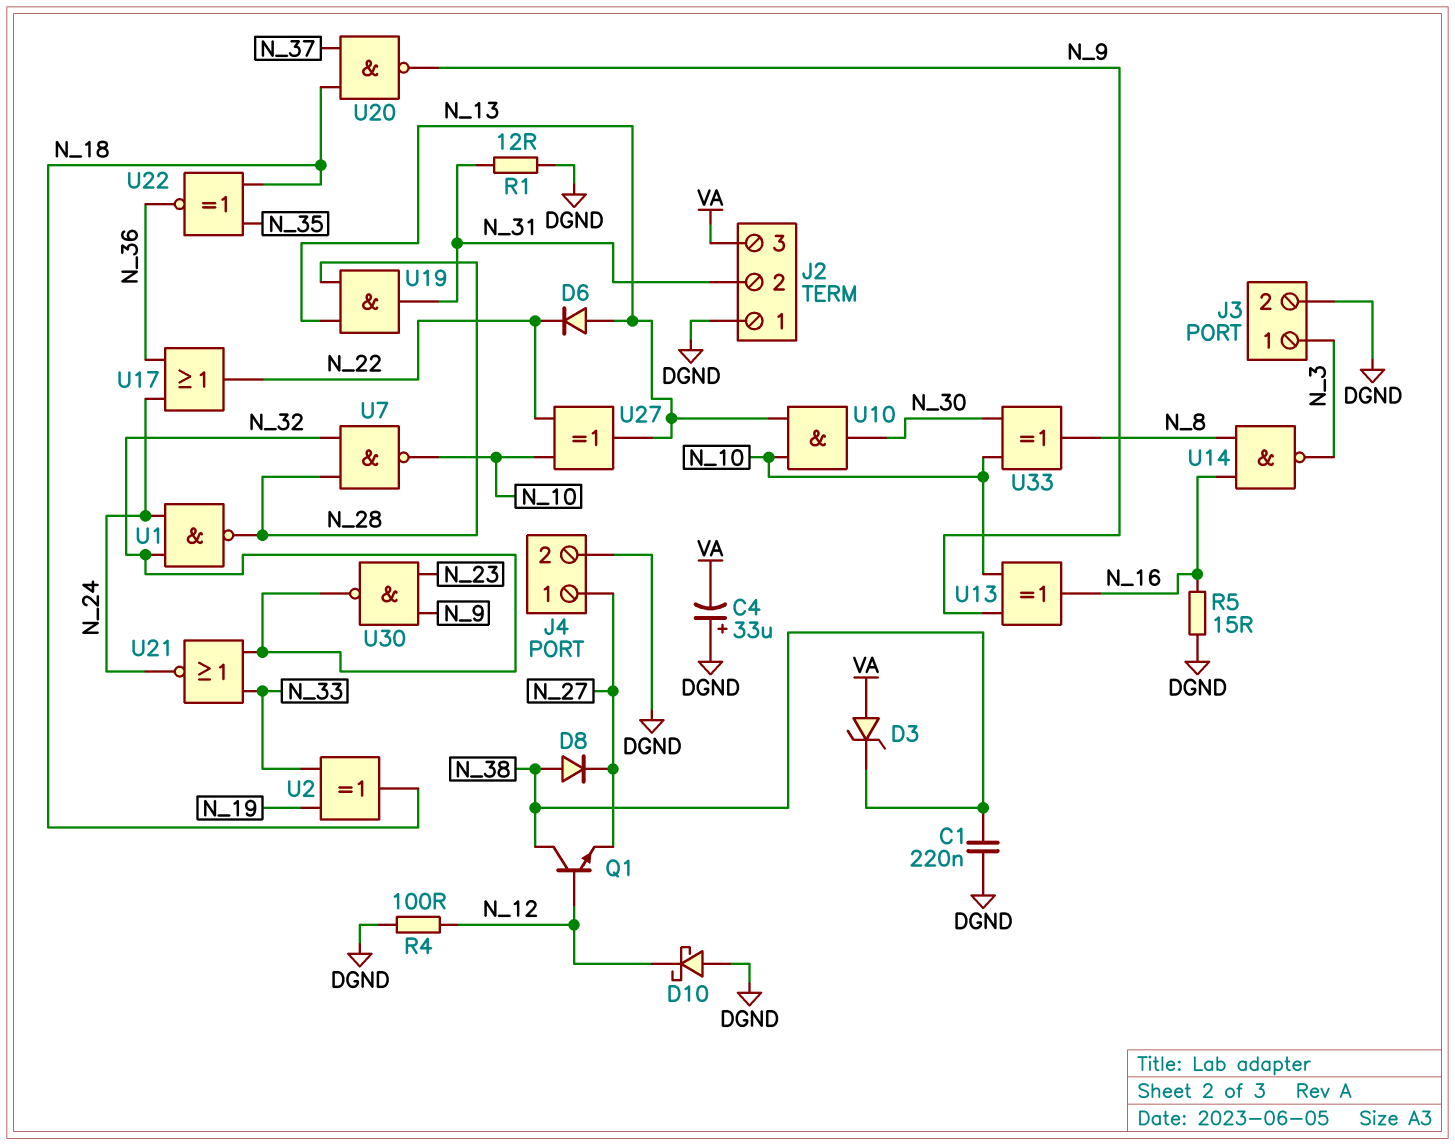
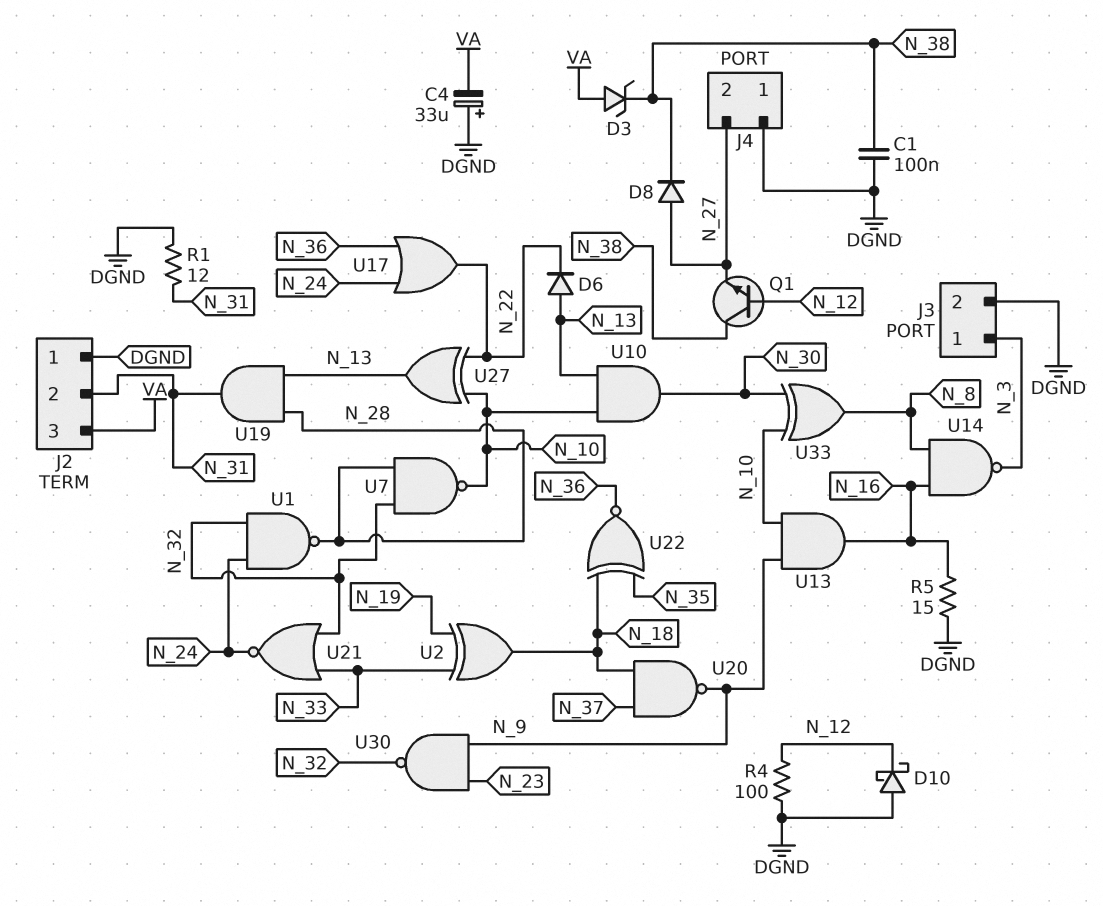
C1: 220nF (DGND, N_38) -> 100nF (DGND, N_38)
D8: diode (A N_38, K N_27) -> diode (A N_27, K N_38)
J4 pin 1: N_27 -> DGND
J4 pin 2: DGND -> N_27
U13: XOR (in N_9, in N_10, out N_16) -> AND (in N_9, in N_10, out N_16)

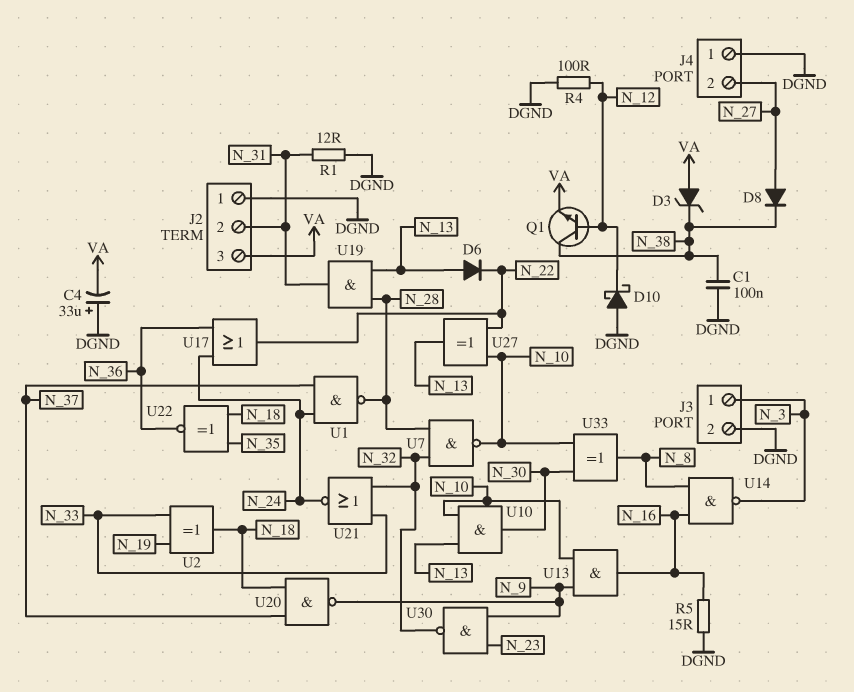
Q1: NPN (B N_12, C N_38, E N_27) -> NPN (B N_12, C N_38, E VA)
U1: NAND (in N_24, in N_32, out N_28) -> NAND (in N_24, in N_37, out N_28)

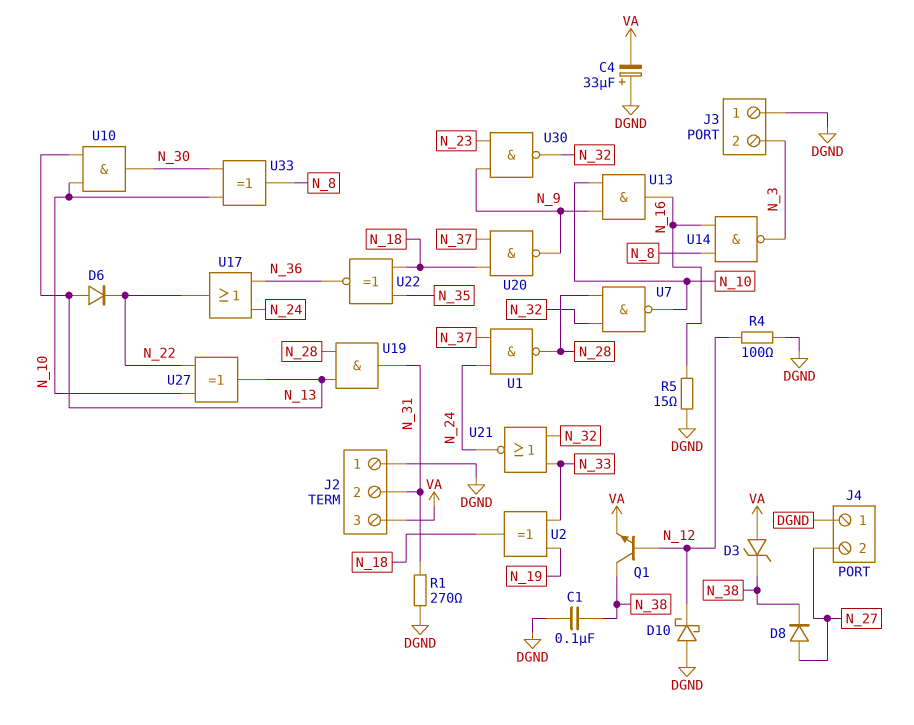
J3 pin 1: N_3 -> DGND
J3 pin 2: DGND -> N_3
R1: 12 (DGND, N_31) -> 270 (DGND, N_31)

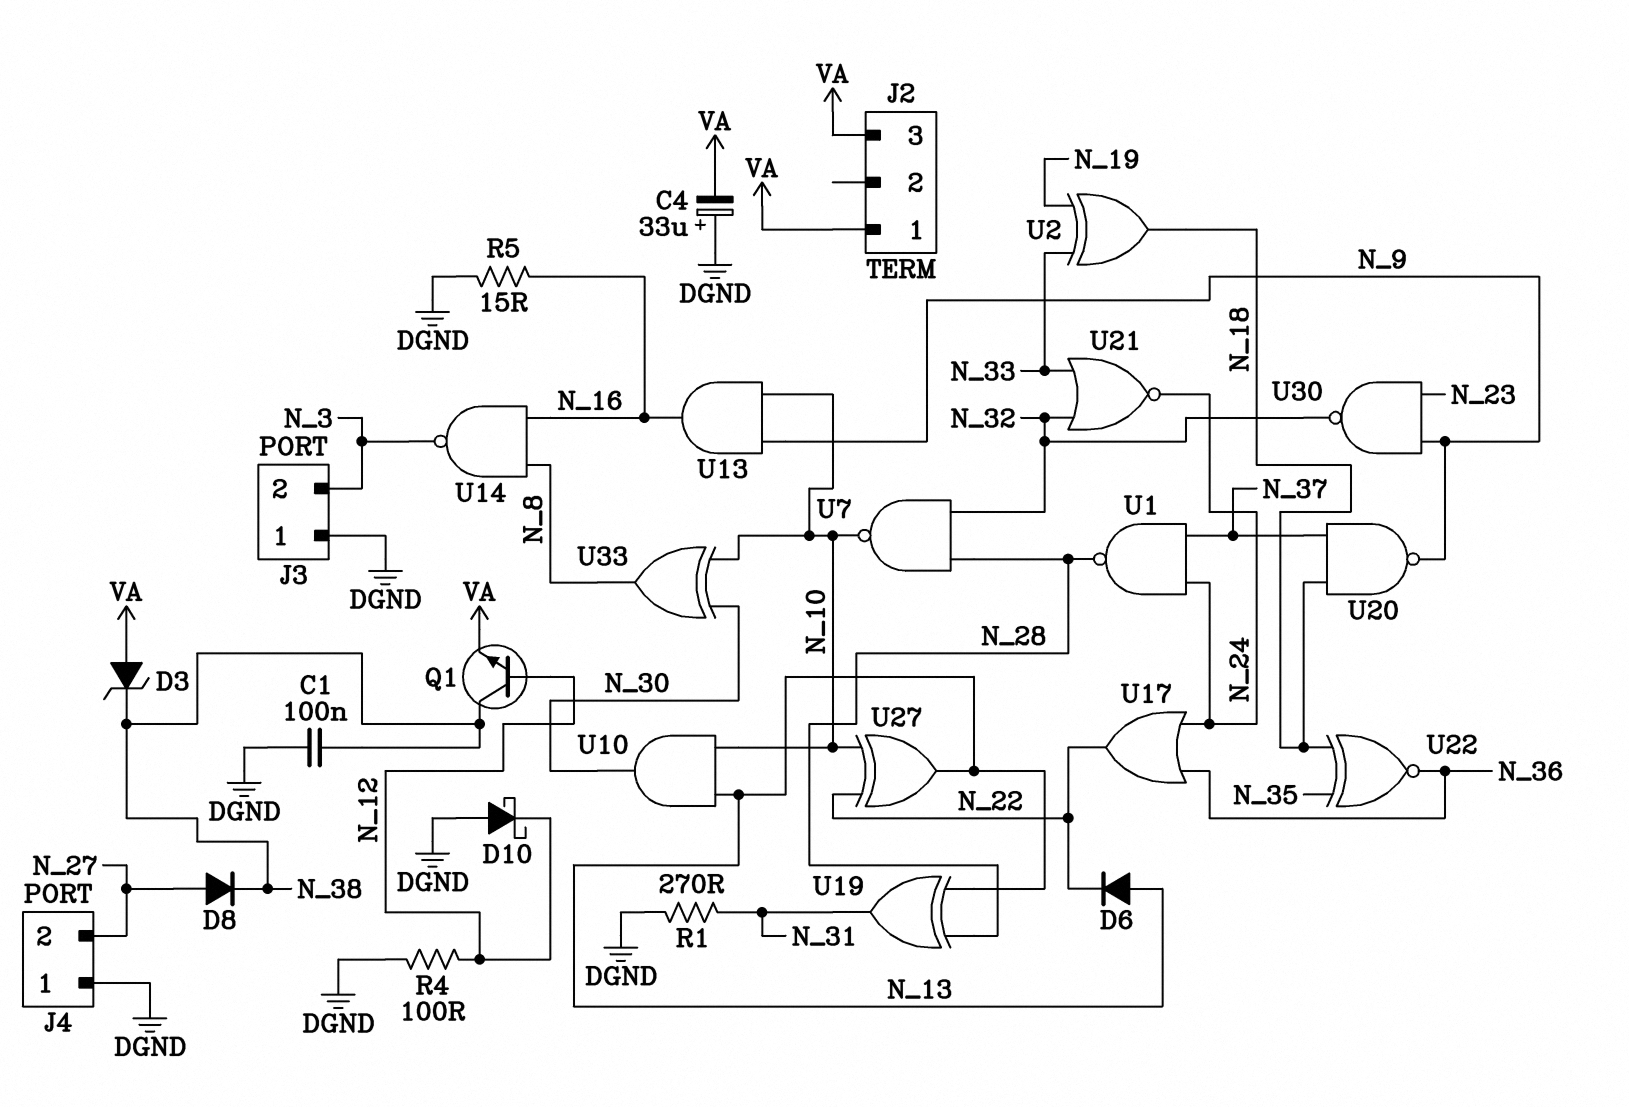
J2 pin 1: DGND -> VA
J2 pin 2: N_31 -> none
U19: AND (in N_13, in N_28, out N_31) -> XOR (in N_13, in N_28, out N_31)

